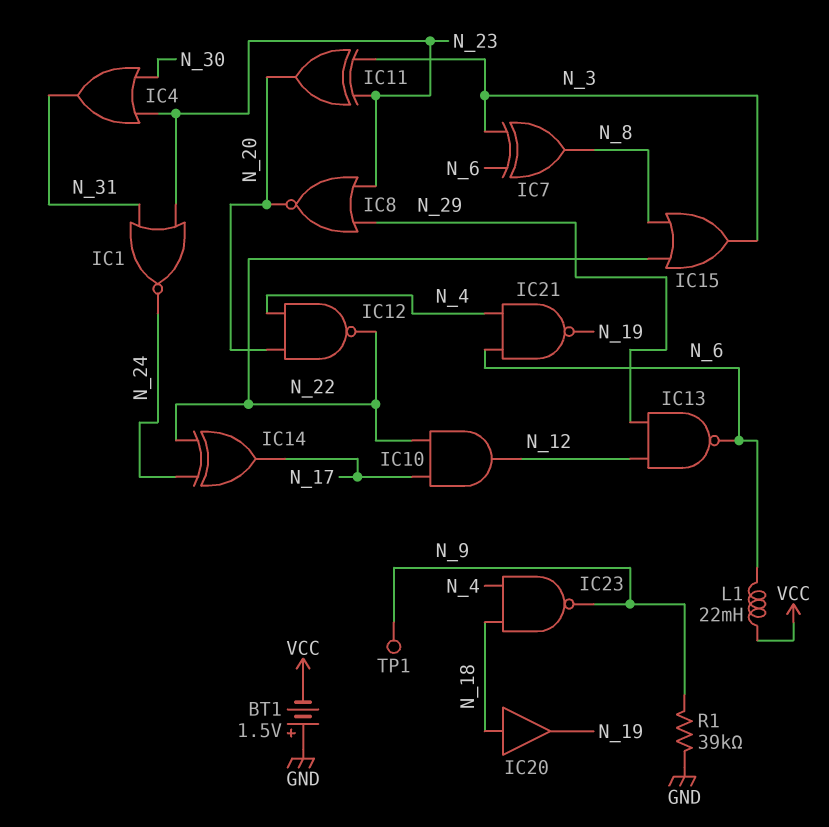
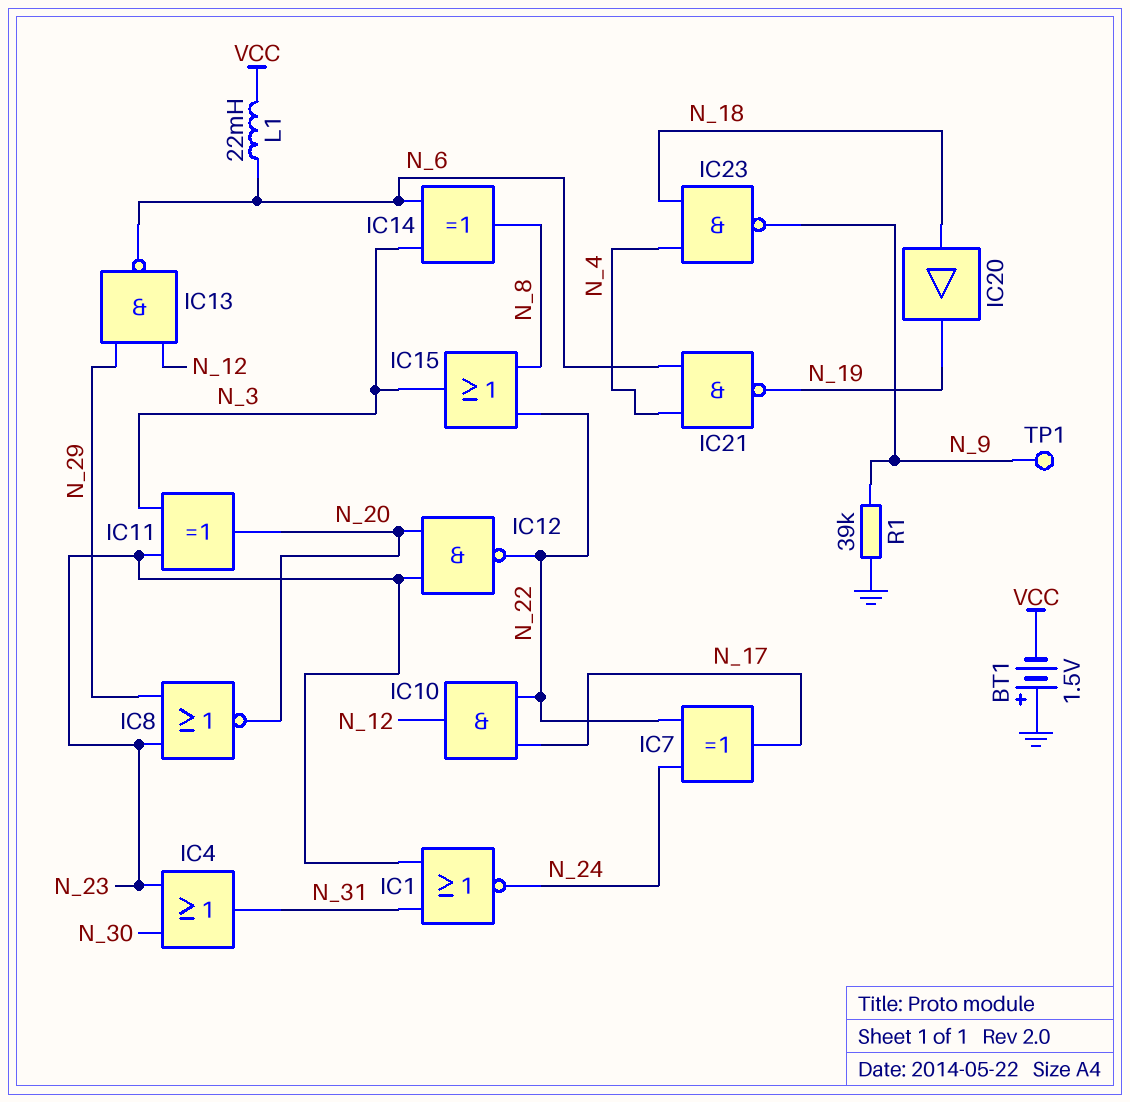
IC7: XOR (in N_3, in N_6, out N_8) -> XOR (in N_22, in N_24, out N_17)
IC12: NAND (in N_4, in N_20, out N_22) -> NAND (in N_20, in N_23, out N_22)
IC14: XOR (in N_22, in N_24, out N_17) -> XOR (in N_3, in N_6, out N_8)

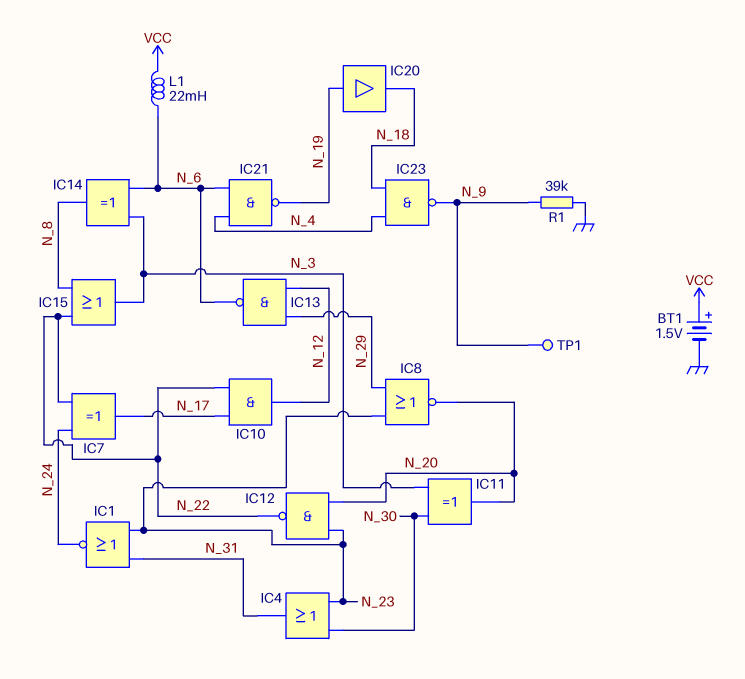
BT1: 1.5V (plus GND, minus VCC) -> 1.5V (plus VCC, minus GND)
IC11: XOR (in N_3, in N_23, out N_20) -> XOR (in N_3, in N_30, out N_20)
IC20: buffer (in N_18, out N_19) -> buffer (in N_19, out N_18)

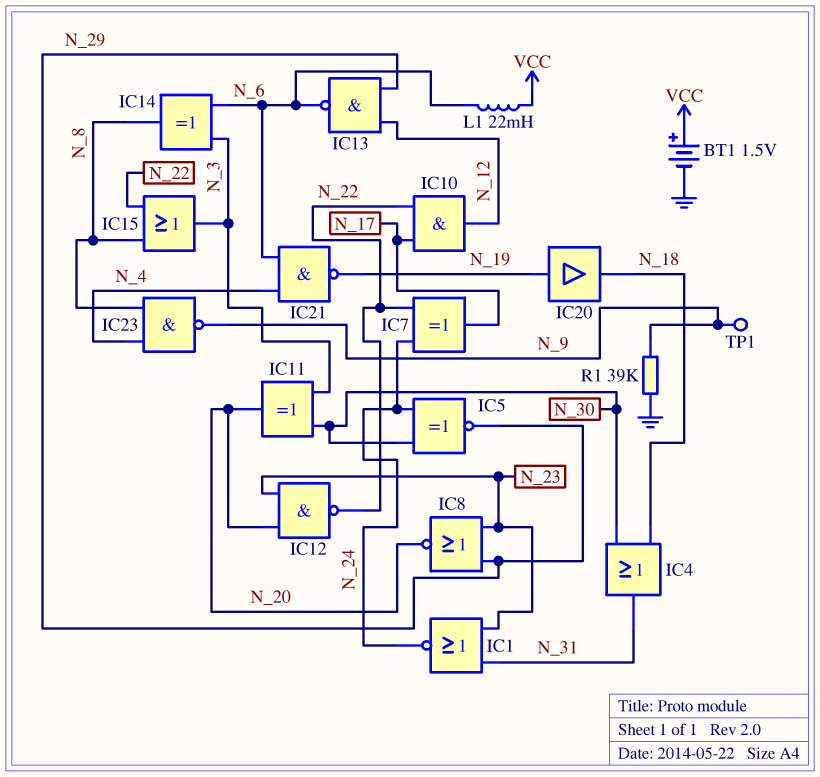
IC4: OR (in N_23, in N_30, out N_31) -> OR (in N_18, in N_30, out N_31)
IC5: none -> XNOR (in N_24, in N_30, out N_29)
IC23: NAND (in N_4, in N_18, out N_9) -> NAND (in N_4, in N_8, out N_9)

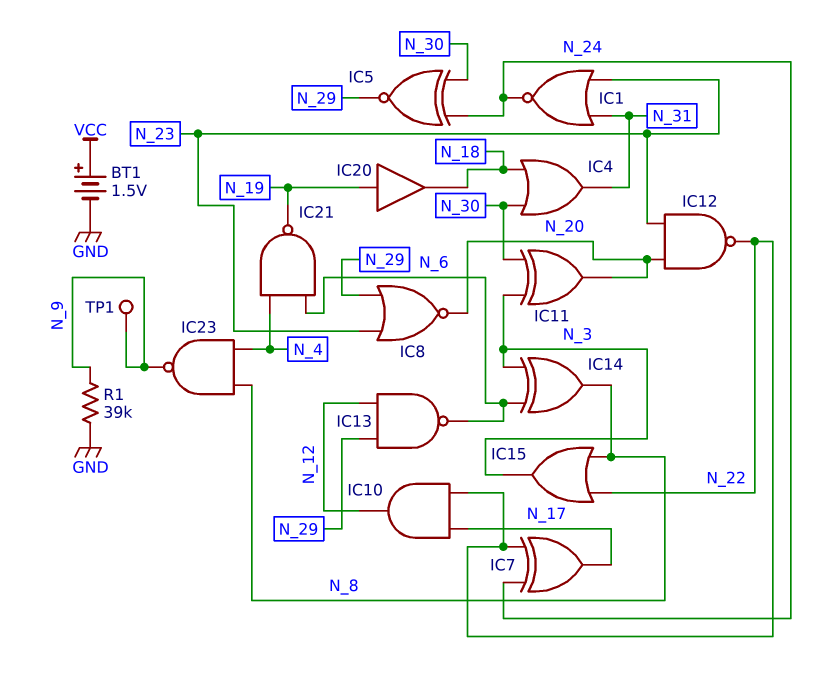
L1: 22mH (N_6, VCC) -> none

